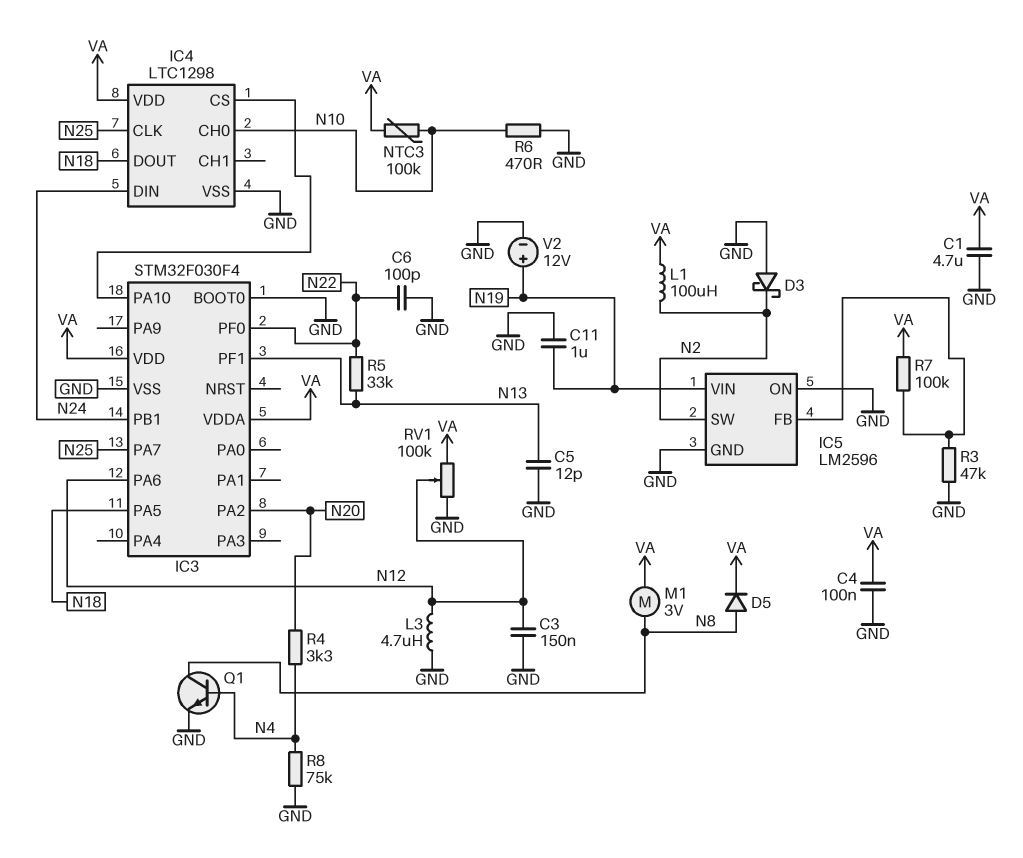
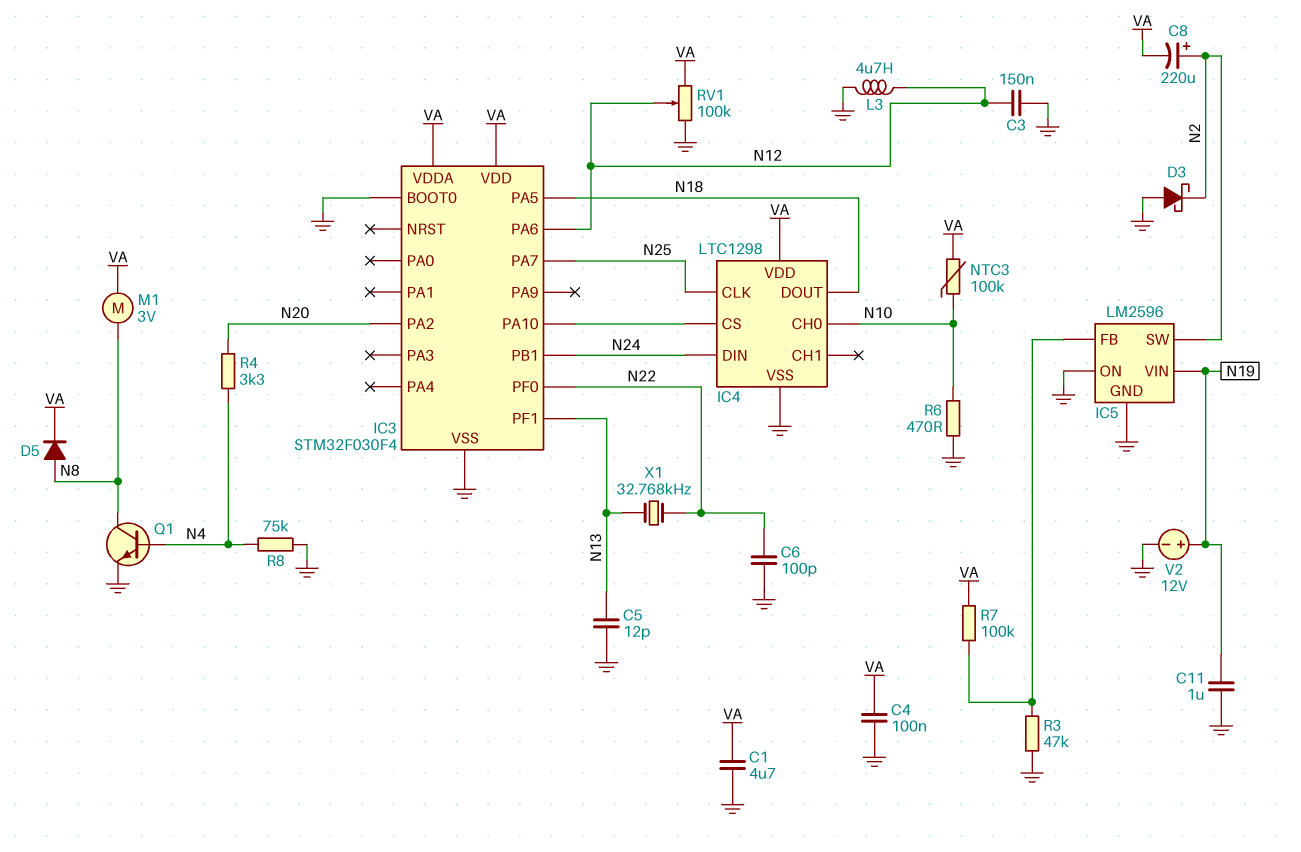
C8: none -> 220uF (plus N2, minus VA)
L1: 100uH (N2, VA) -> none
R5: 33k (N13, N22) -> none
X1: none -> 32.768kHz (N13, N22)

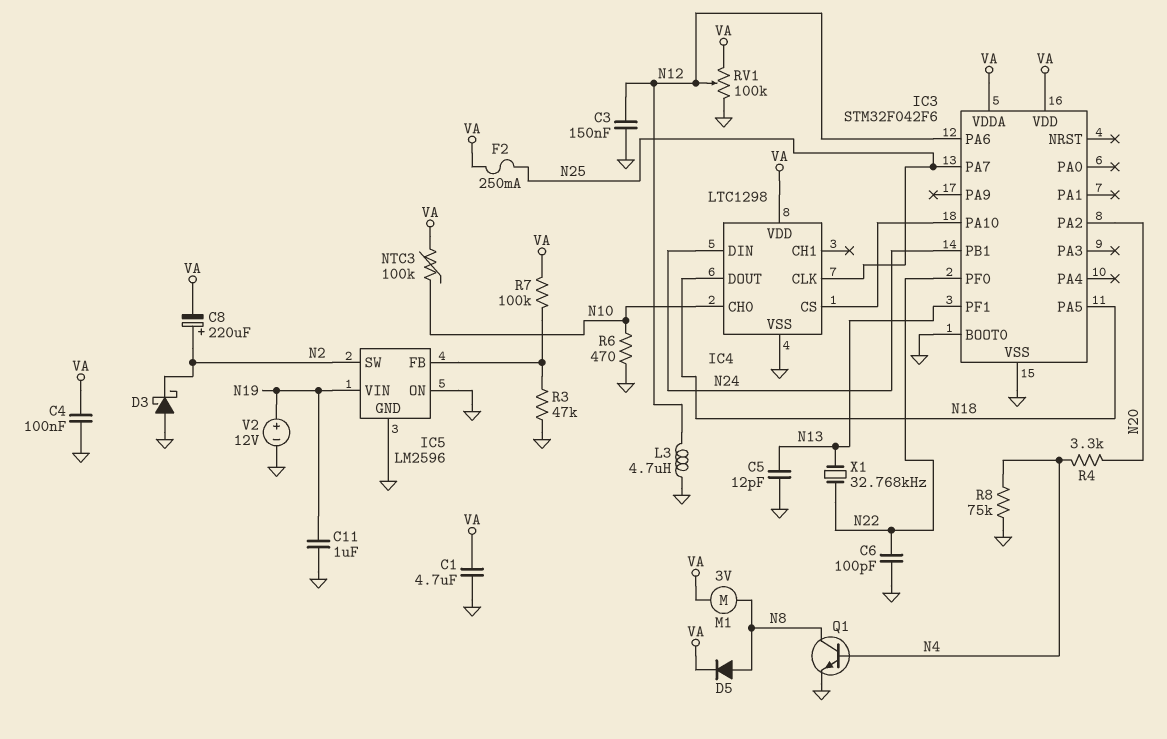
F2: none -> 250mA (N25, VA)
IC3: STM32F030F4 -> STM32F042F6

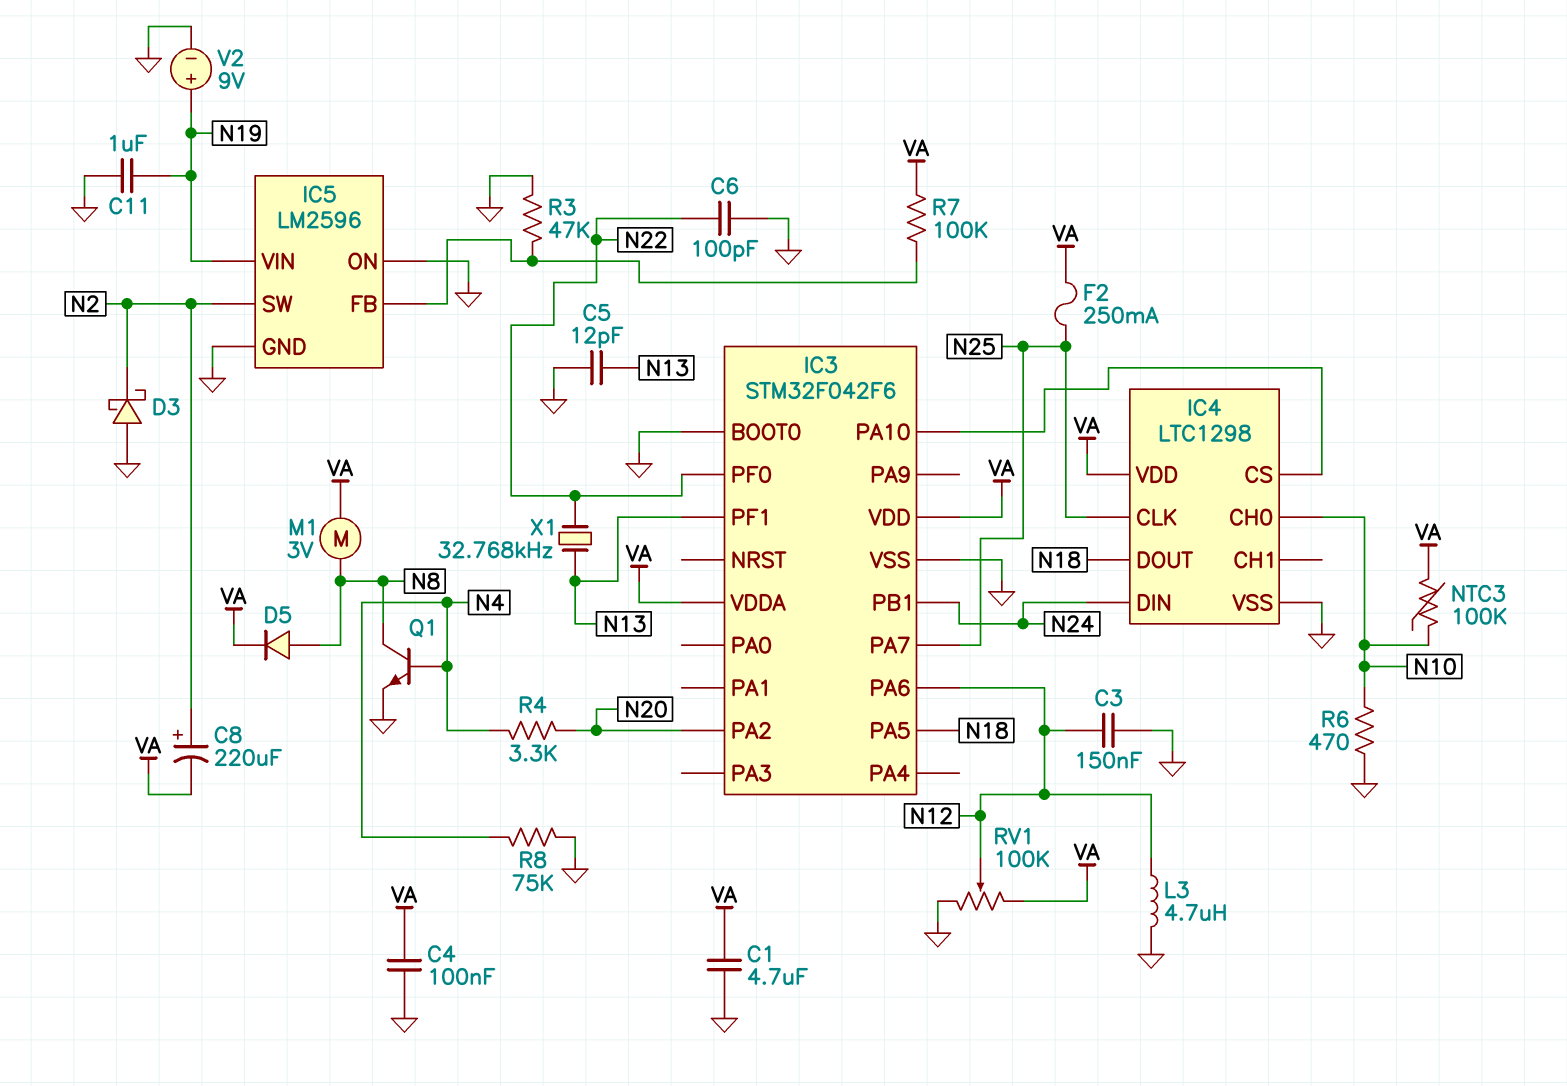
V2: 12V (plus N19, minus GND) -> 9V (plus N19, minus GND)

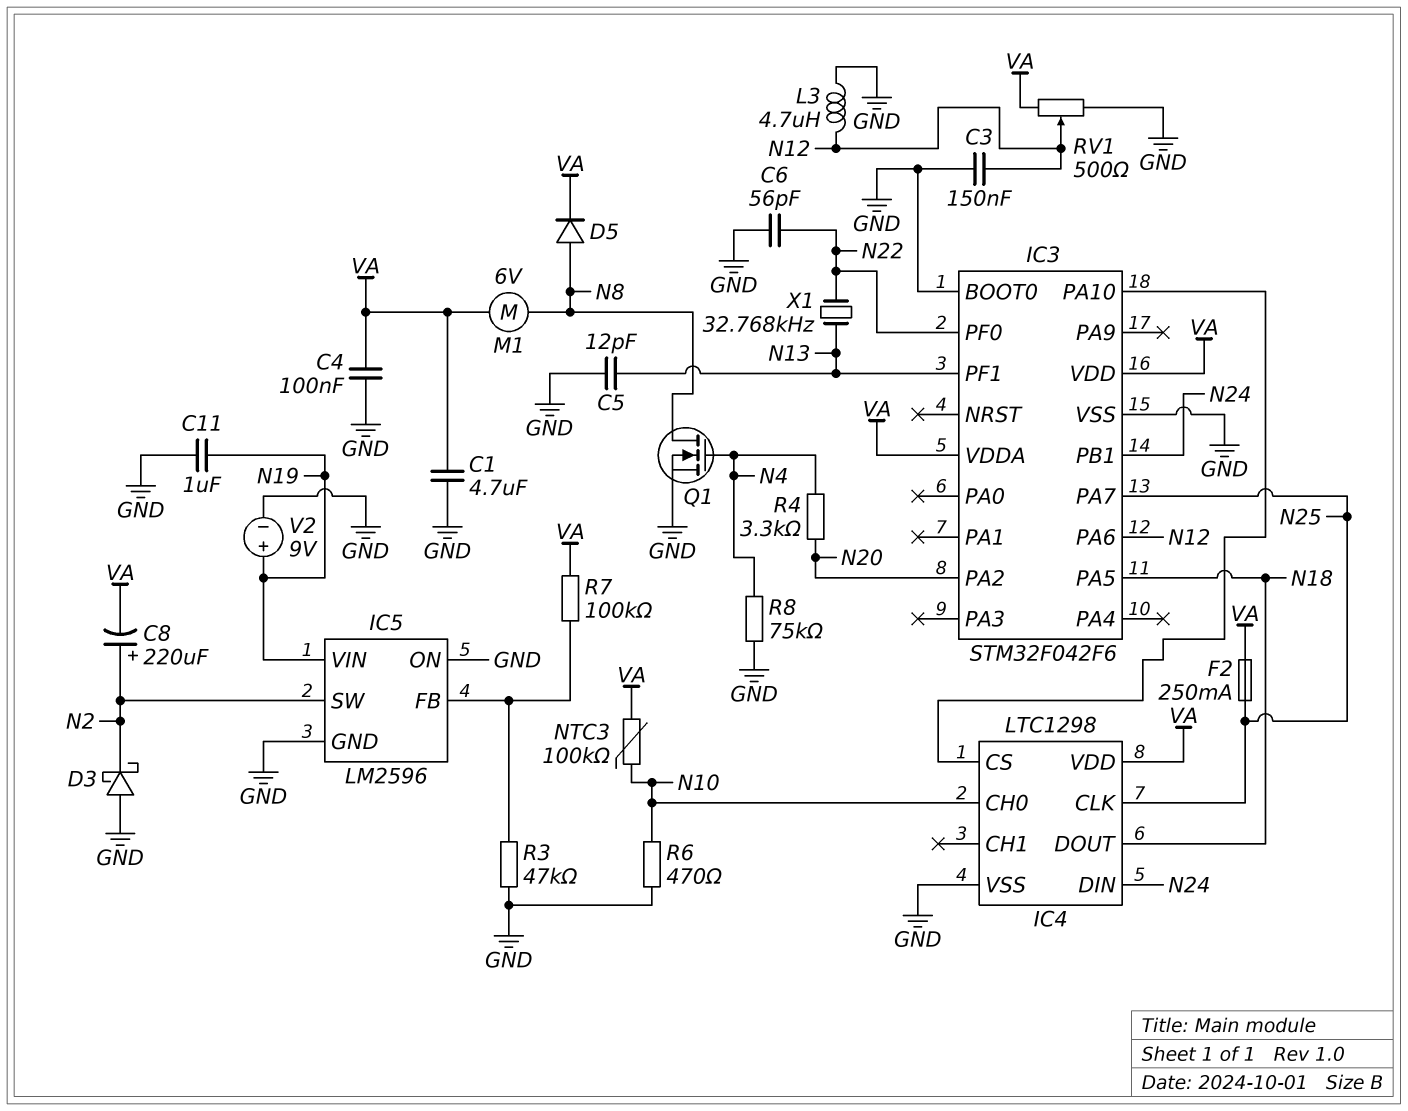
C6: 100pF (GND, N22) -> 56pF (GND, N22)
M1: motor 3V (N8, VA) -> motor 6V (N8, VA)
Q1: NPN (B N4, C N8, E GND) -> NMOS (G N4, D N8, S GND)
RV1: 100k (GND, VA, wiper N12) -> 500 (GND, VA, wiper N12)

